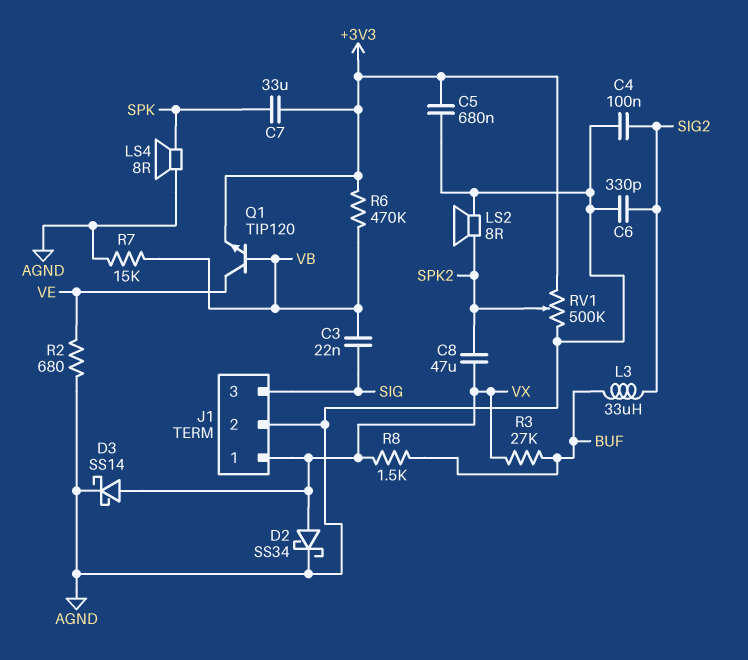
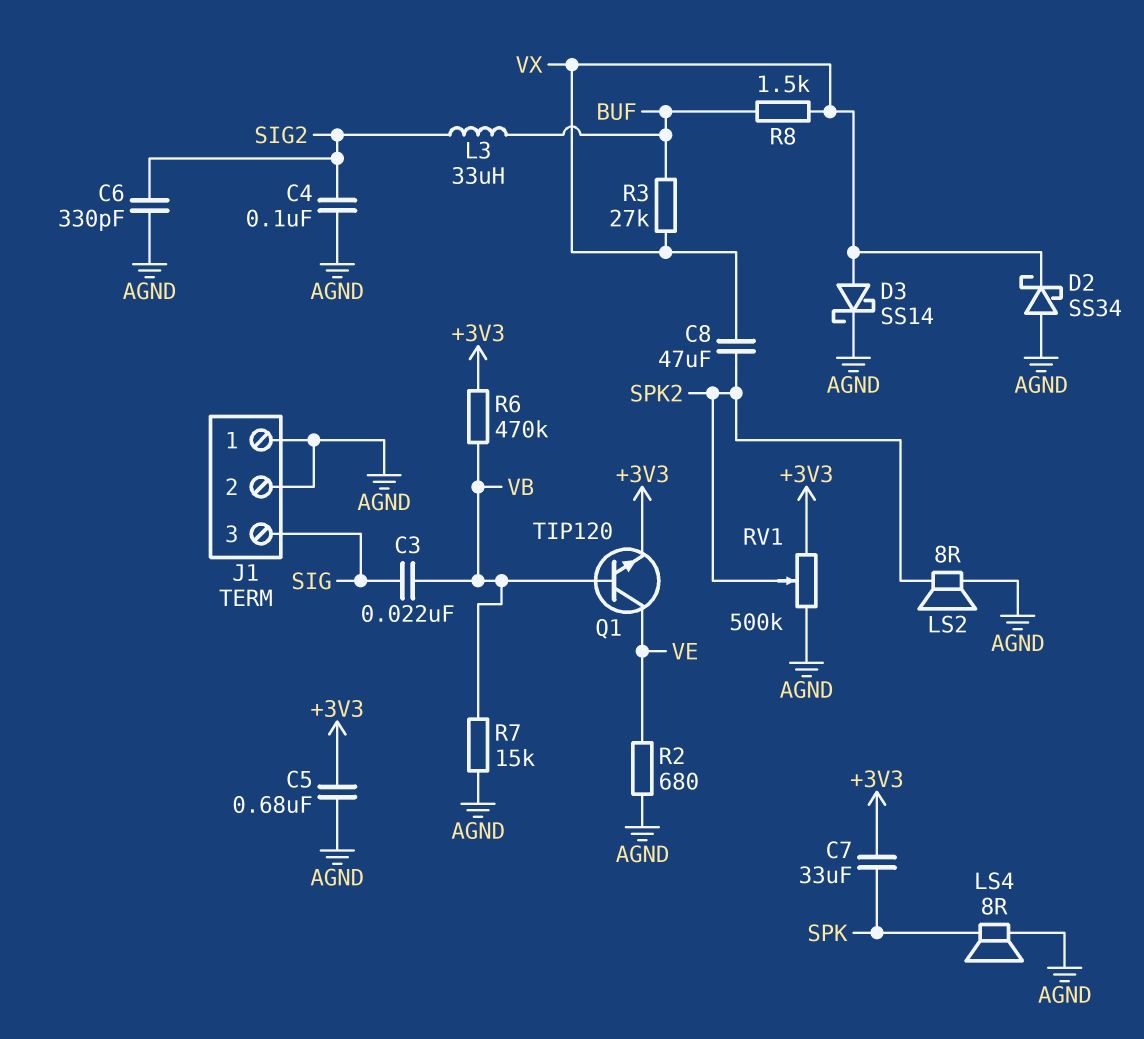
D2: schottky SS34 (A VX, K AGND) -> schottky SS34 (A AGND, K VX)
J1 pin 1: VX -> AGND

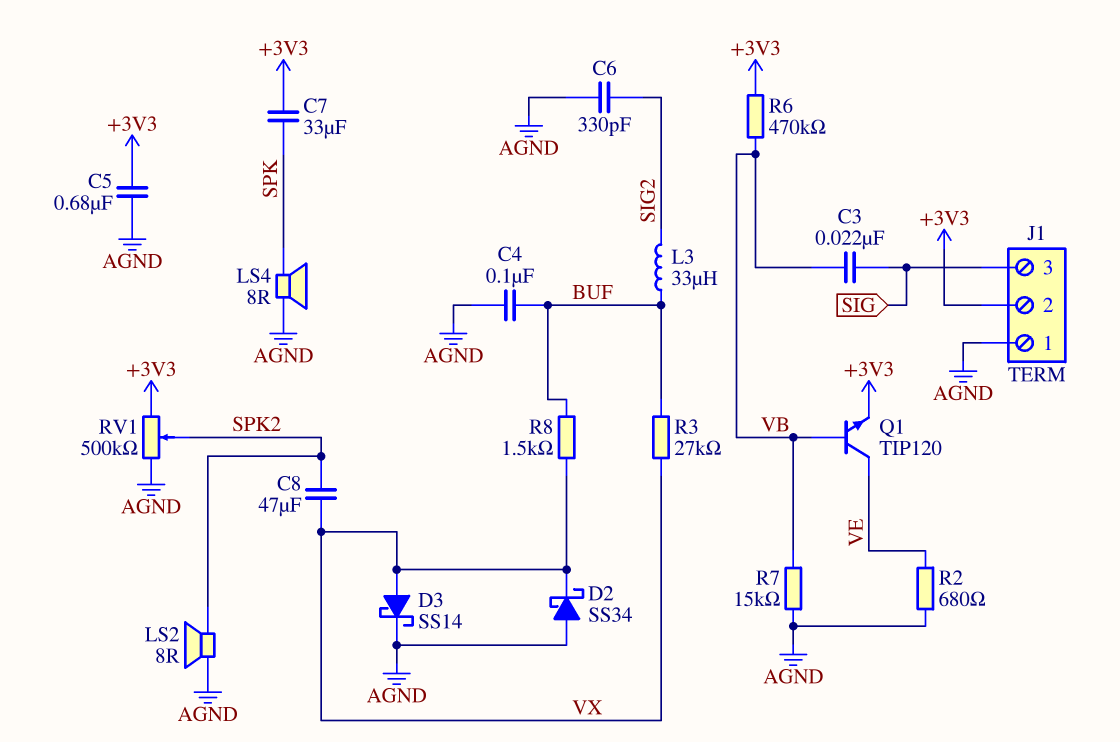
C4: 100nF (AGND, SIG2) -> 100nF (AGND, BUF)
J1 pin 2: AGND -> +3V3

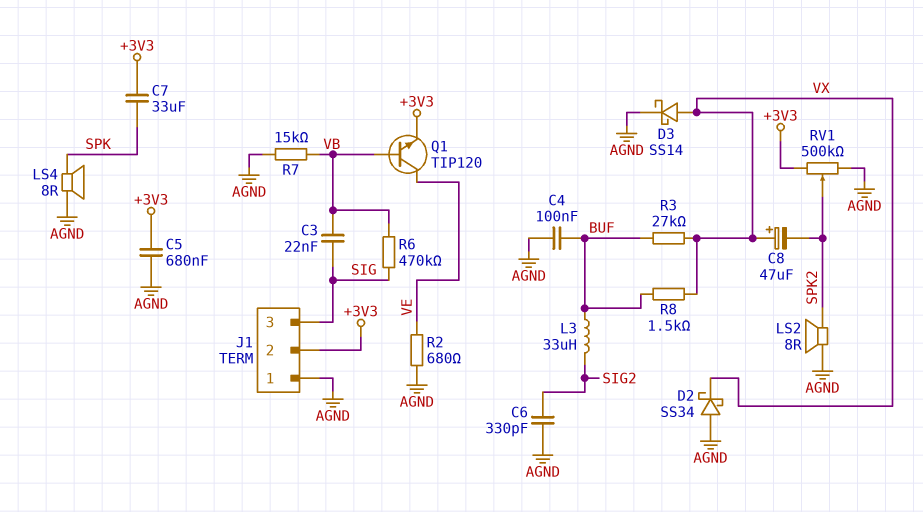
C8: 47uF (SPK2, VX) -> 47uF (plus VX, minus SPK2)
R6: 470k (+3V3, VB) -> 470k (SIG, VB)

